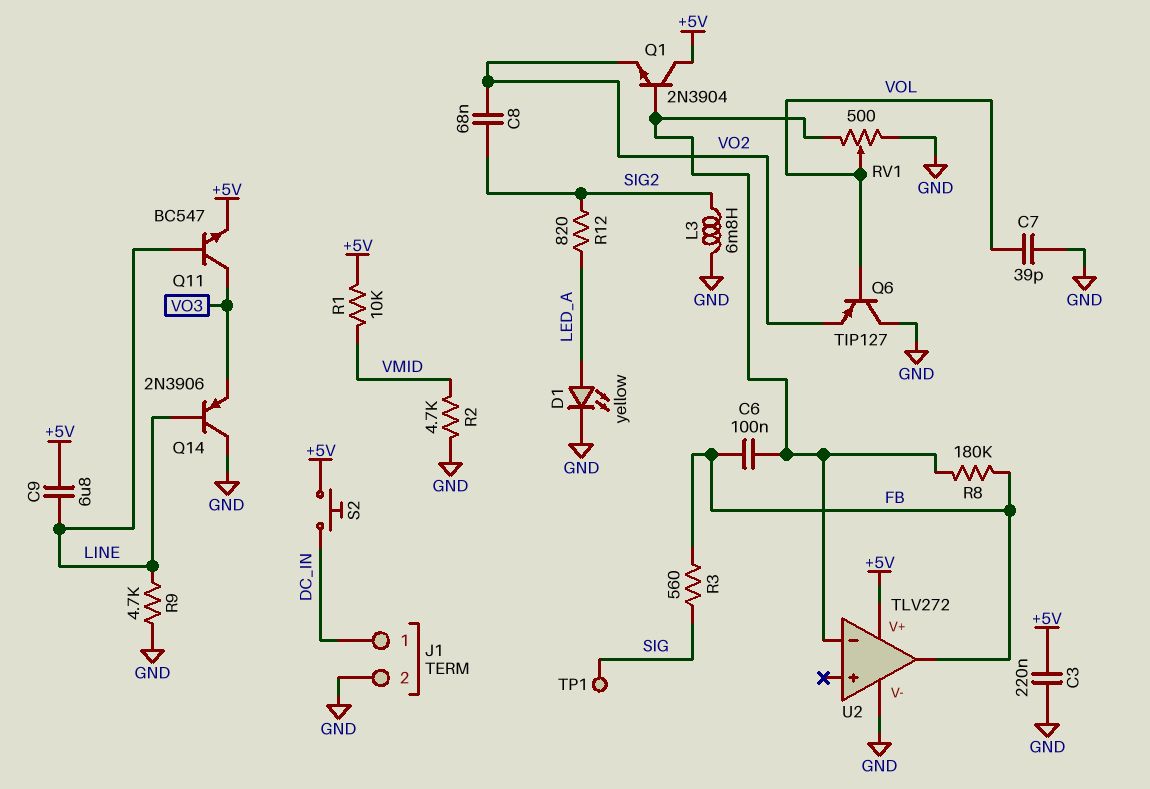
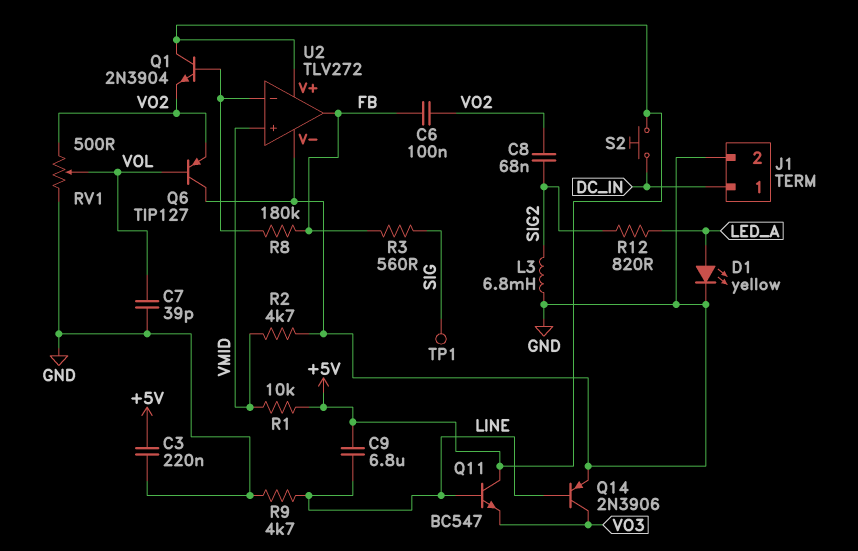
C6: 100nF (FB, U2/in-) -> 100nF (FB, VO2)
Q11: NPN BC547 (B LINE, C VO3, E +5V) -> NPN BC547 (B LINE, C +5V, E VO3)
Q14: PNP 2N3906 (B LINE, C GND, E VO3) -> PNP 2N3906 (B LINE, C VO3, E GND)
RV1: 500 (GND, U2/in-, wiper VOL) -> 500 (GND, VO2, wiper VOL)
U2 pin in+: none -> VMID

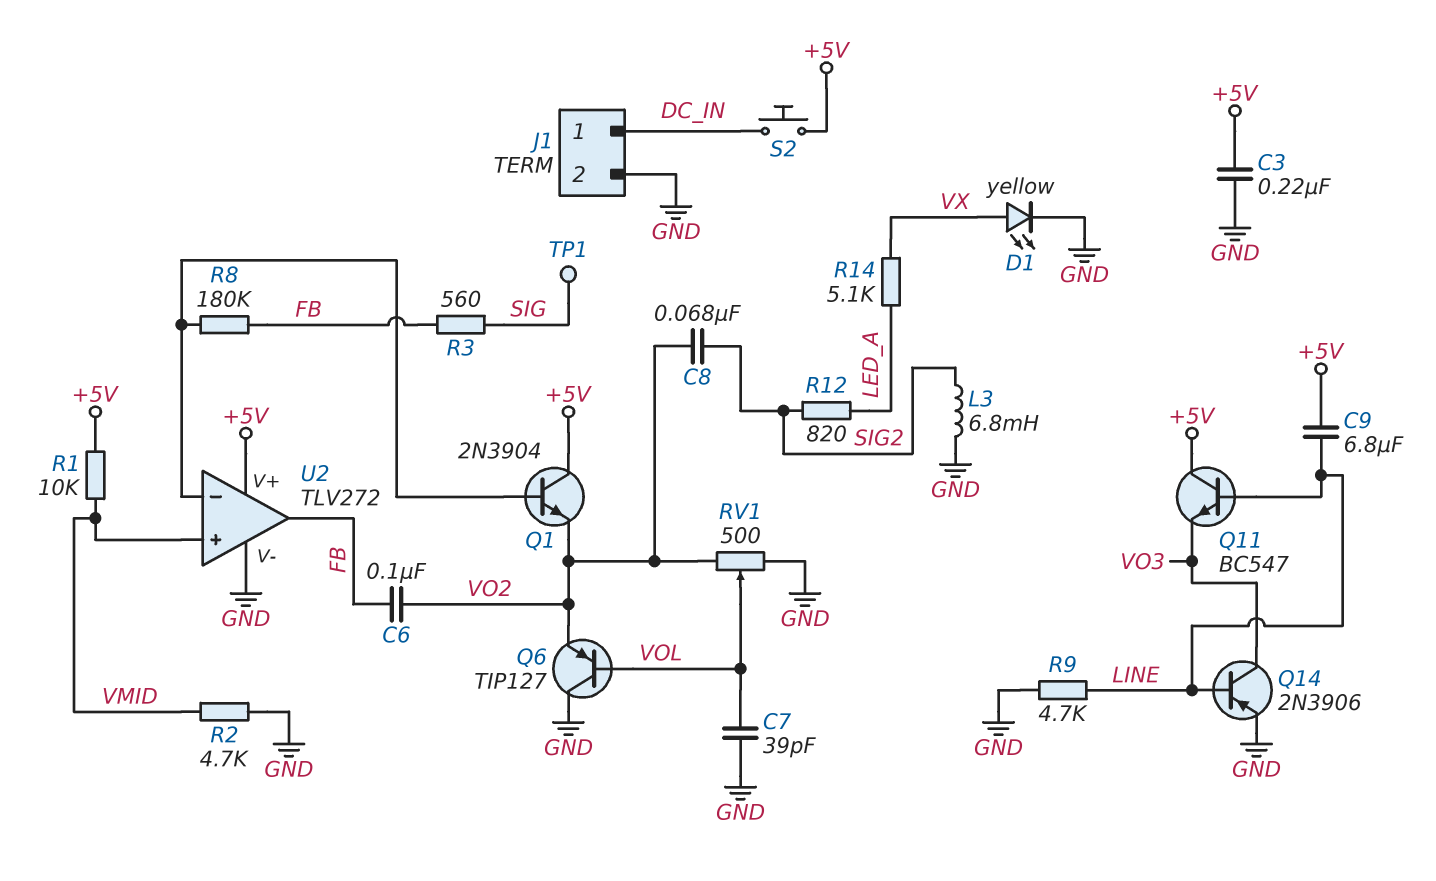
D1: LED yellow (A LED_A, K GND) -> LED yellow (A VX, K GND)
R14: none -> 5.1k (LED_A, VX)

